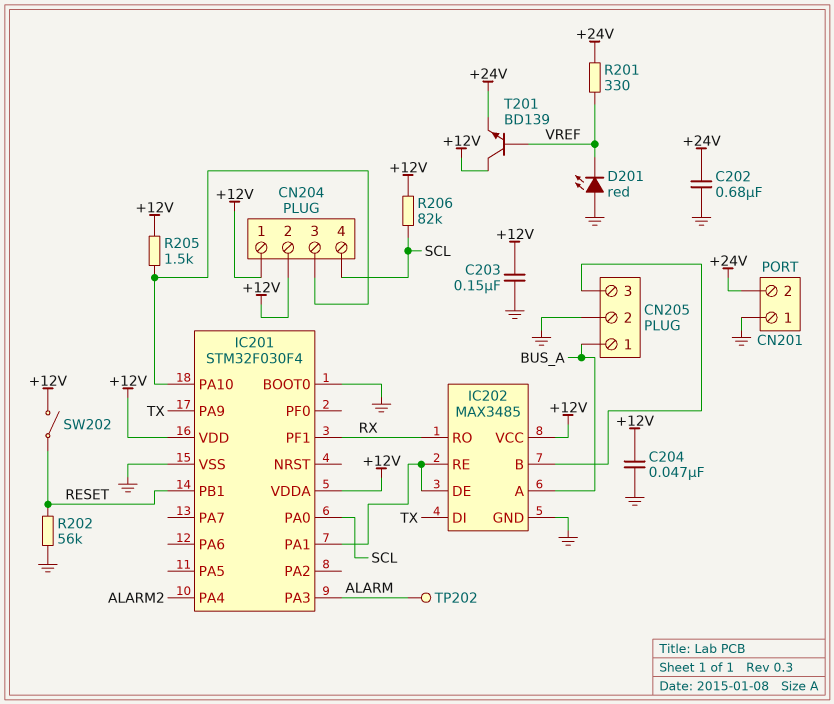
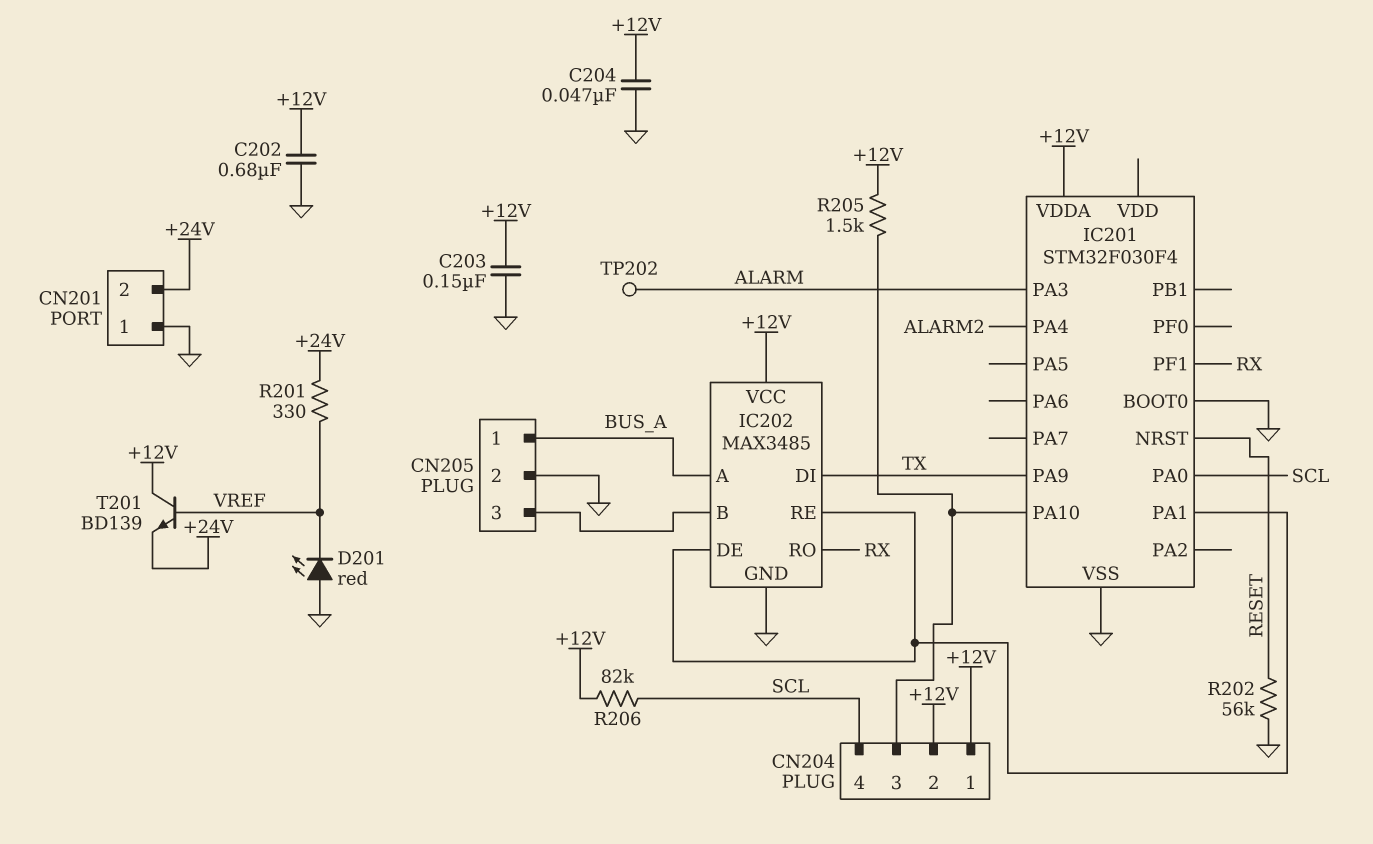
C202: 680nF (+24V, GND) -> 680nF (+12V, GND)
IC201 pin NRST: none -> RESET
IC201 pin PB1: RESET -> none
IC201 pin VDD: +12V -> none
SW202: switch (+12V, RESET) -> none

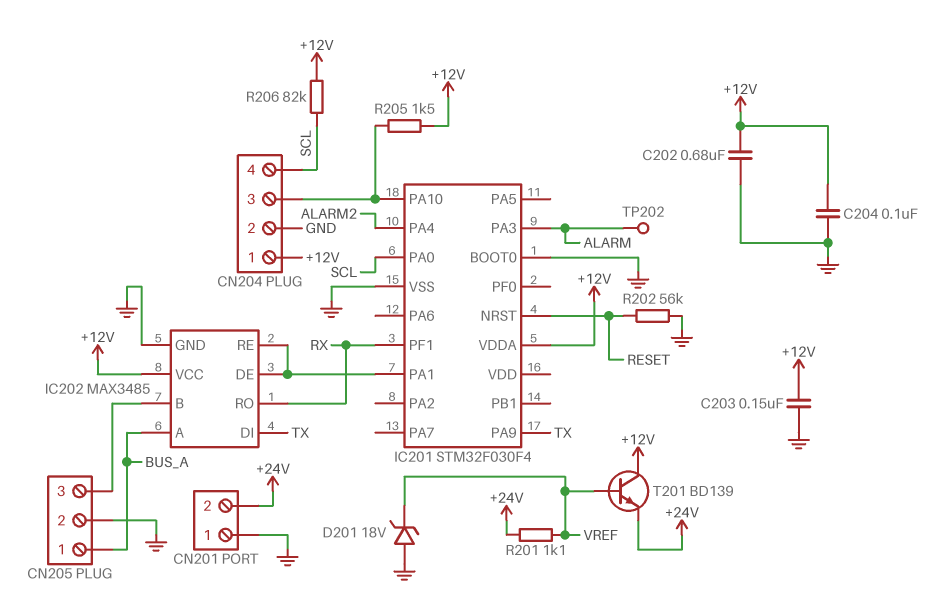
C204: 47nF (+12V, GND) -> 100nF (+12V, GND)
CN204 pin 2: +12V -> GND
D201: LED red (A GND, K VREF) -> zener 18V (A GND, K VREF)
R201: 330 (+24V, VREF) -> 1.1k (+24V, VREF)

